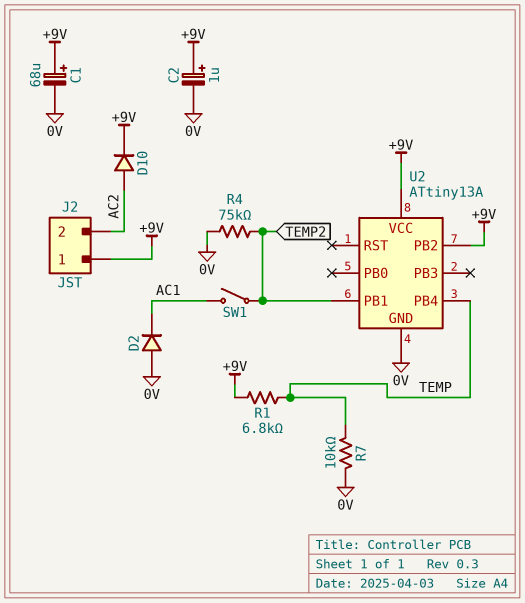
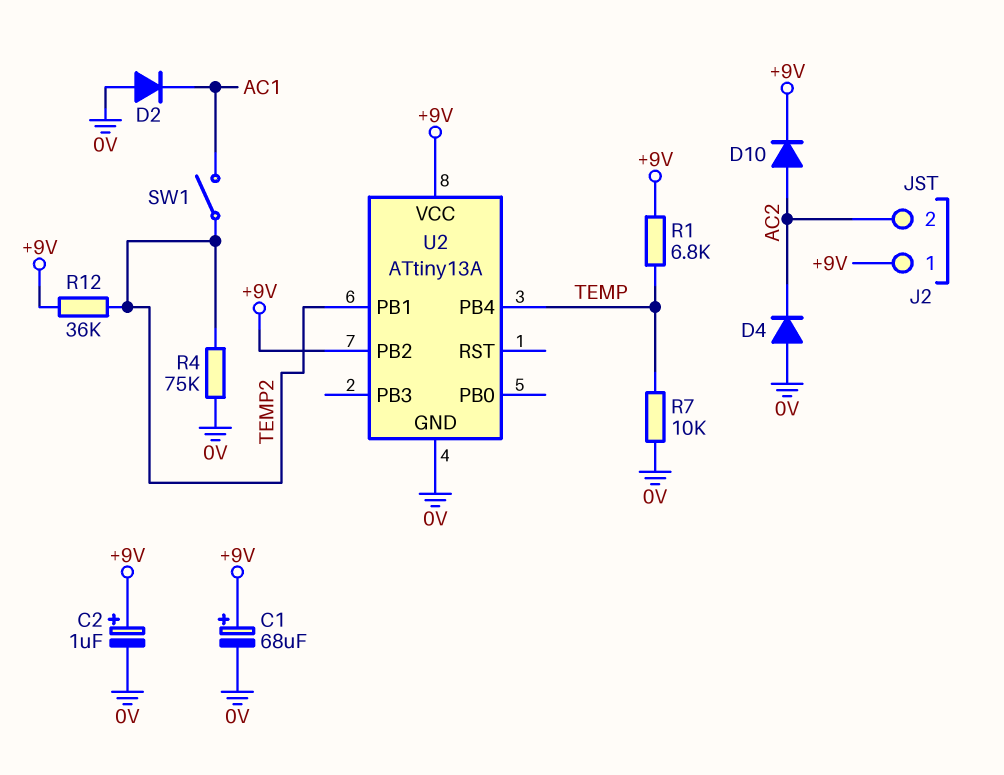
D4: none -> diode (A 0V, K AC2)
R12: none -> 36k (+9V, TEMP2)

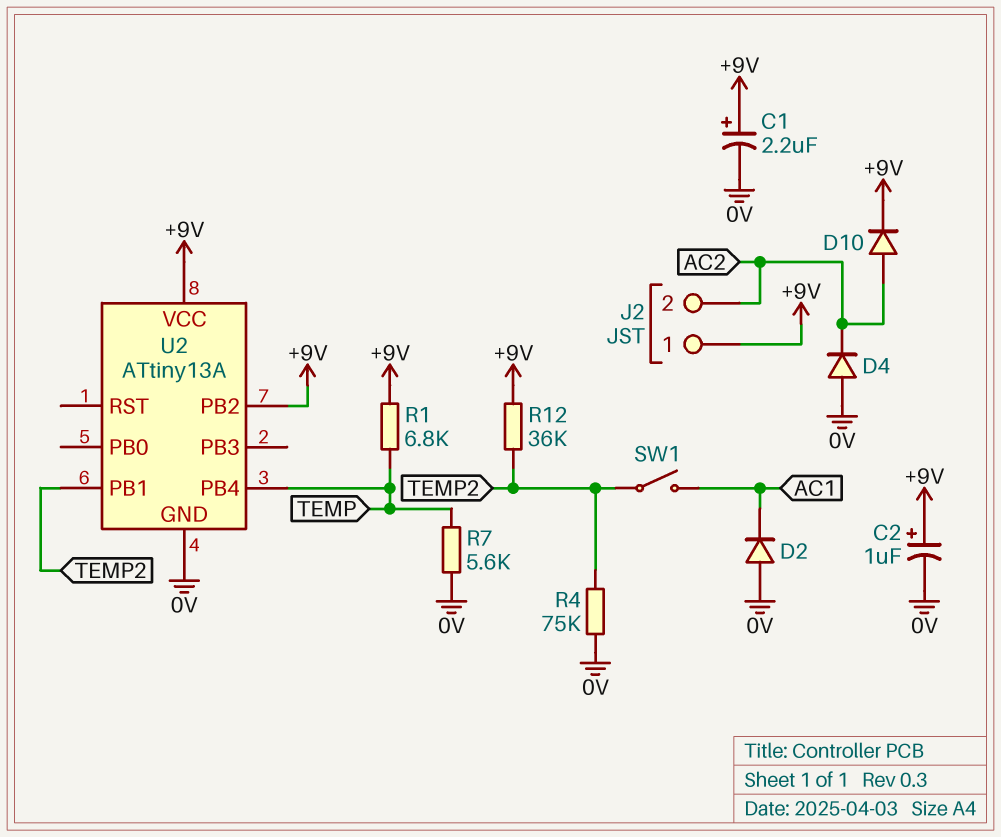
C1: 68uF (plus +9V, minus 0V) -> 2.2uF (plus +9V, minus 0V)
R7: 10k (0V, TEMP) -> 5.6k (0V, TEMP)

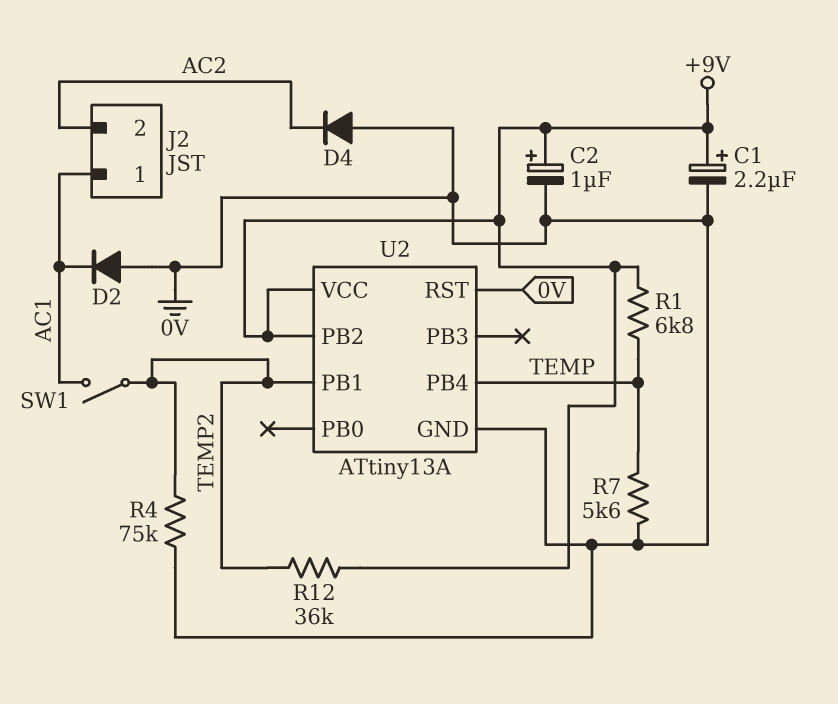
D10: diode (A AC2, K +9V) -> none
J2 pin 1: +9V -> AC1
U2 pin RST: none -> 0V

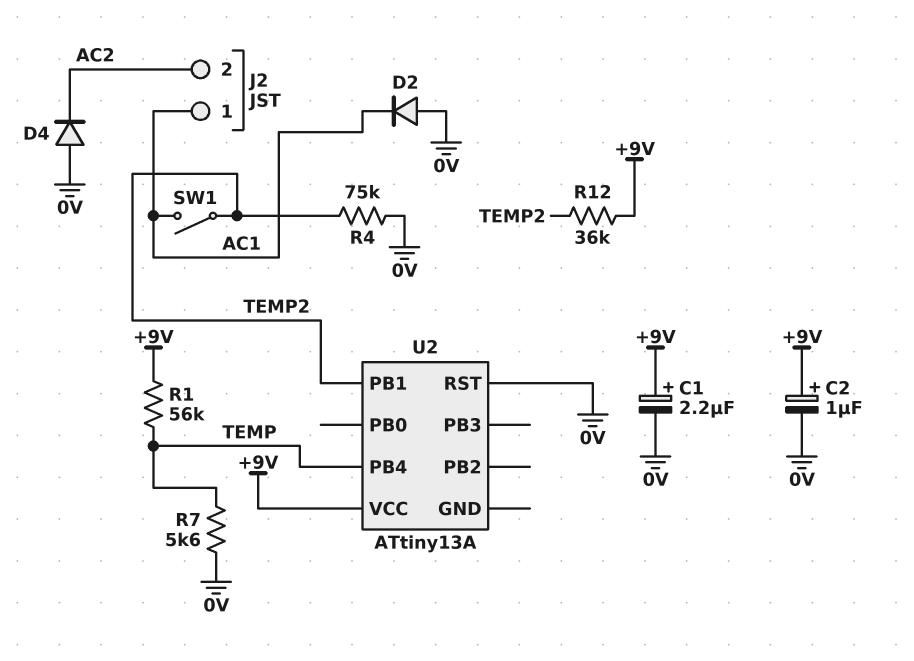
R1: 6.8k (+9V, TEMP) -> 56k (+9V, TEMP)
U2 pin GND: 0V -> none
U2 pin PB2: +9V -> none

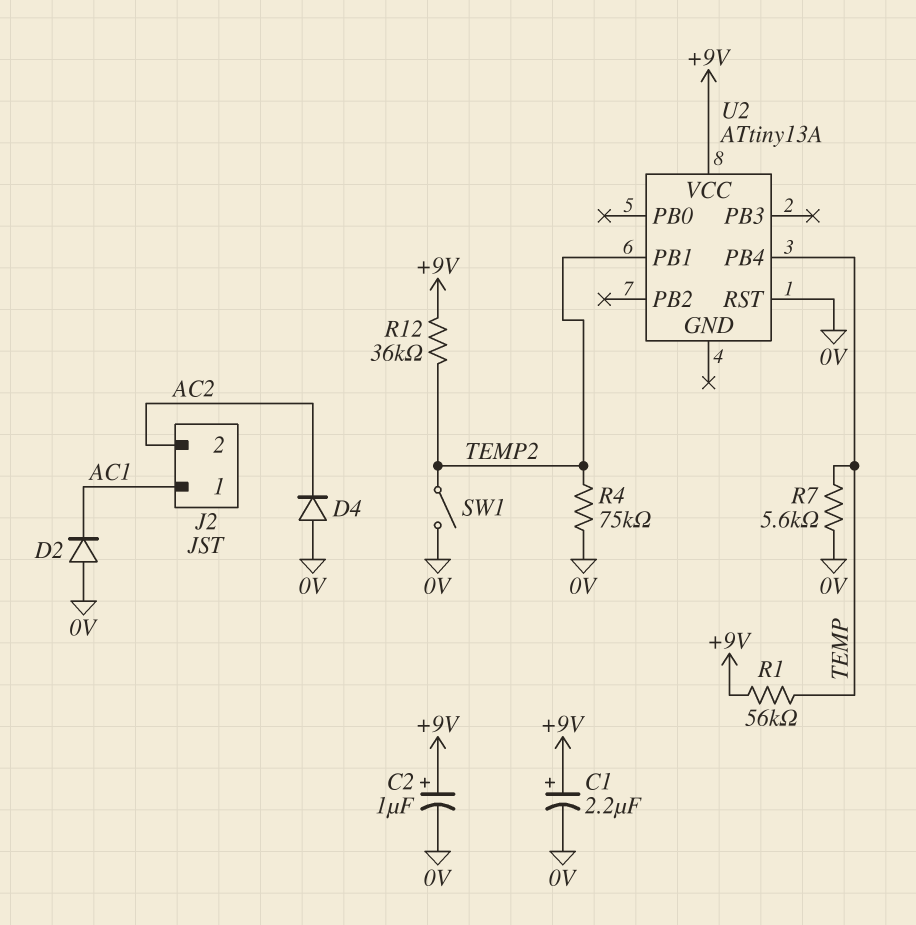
SW1: switch (AC1, TEMP2) -> switch (0V, TEMP2)

